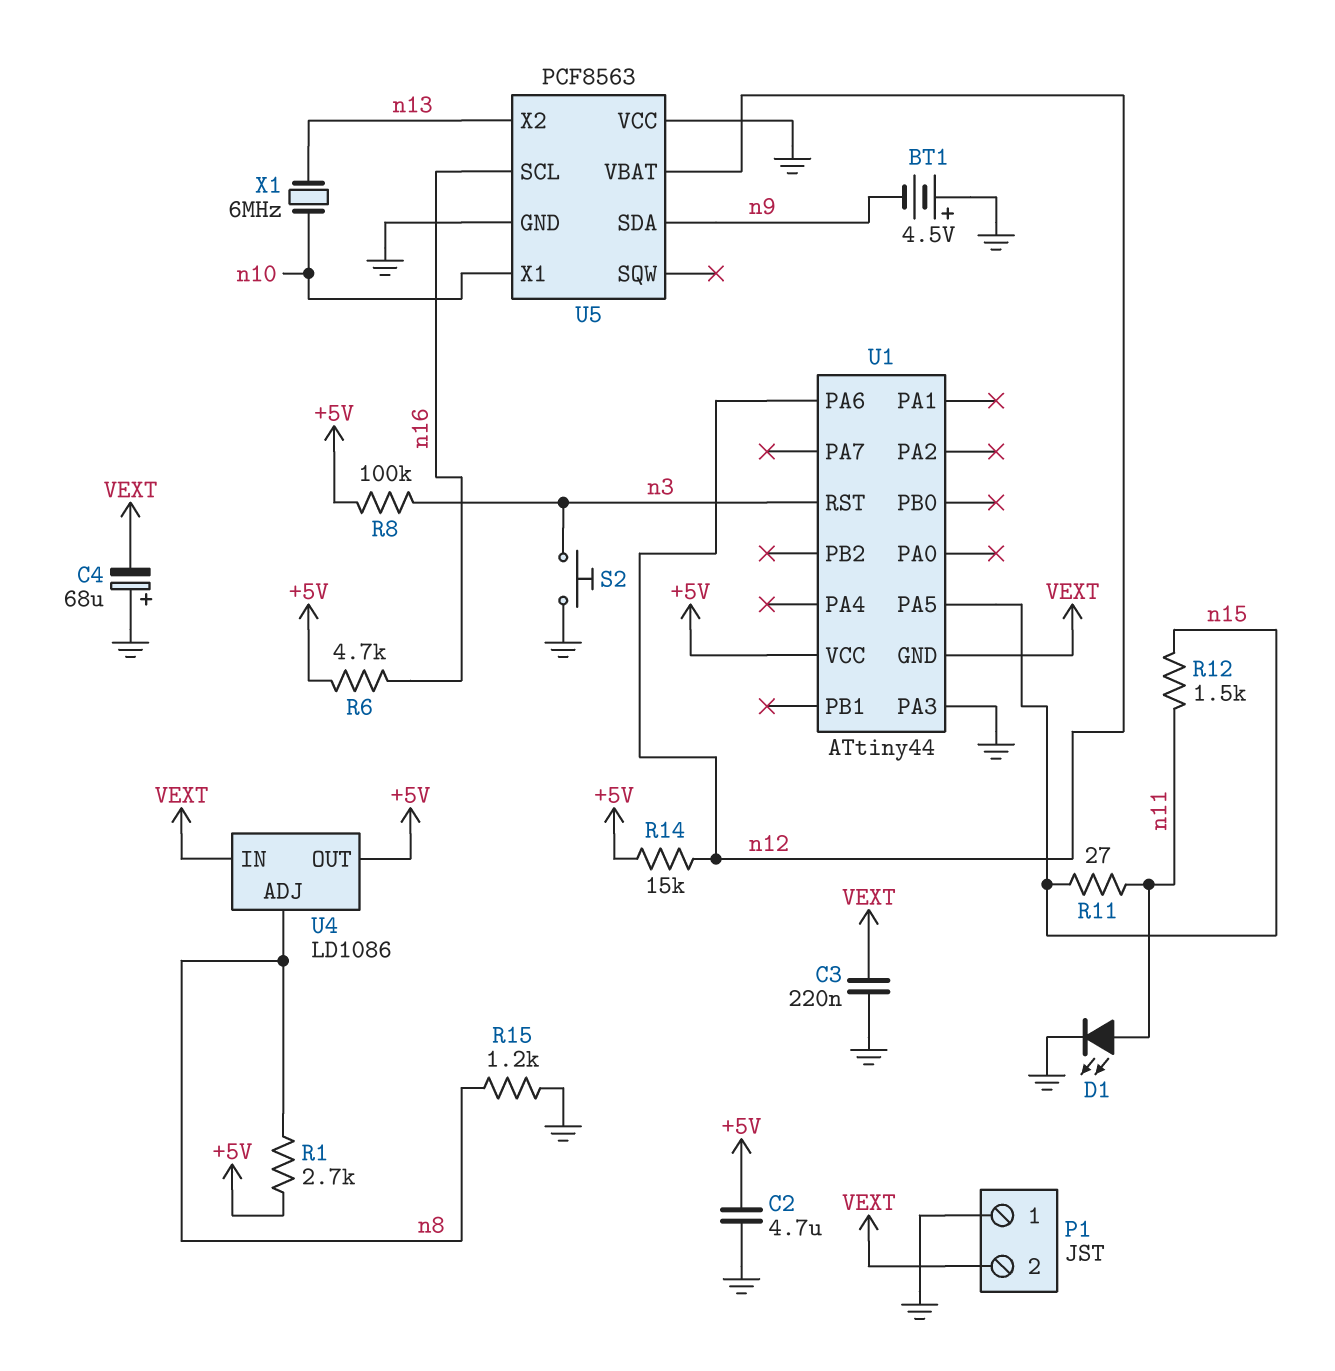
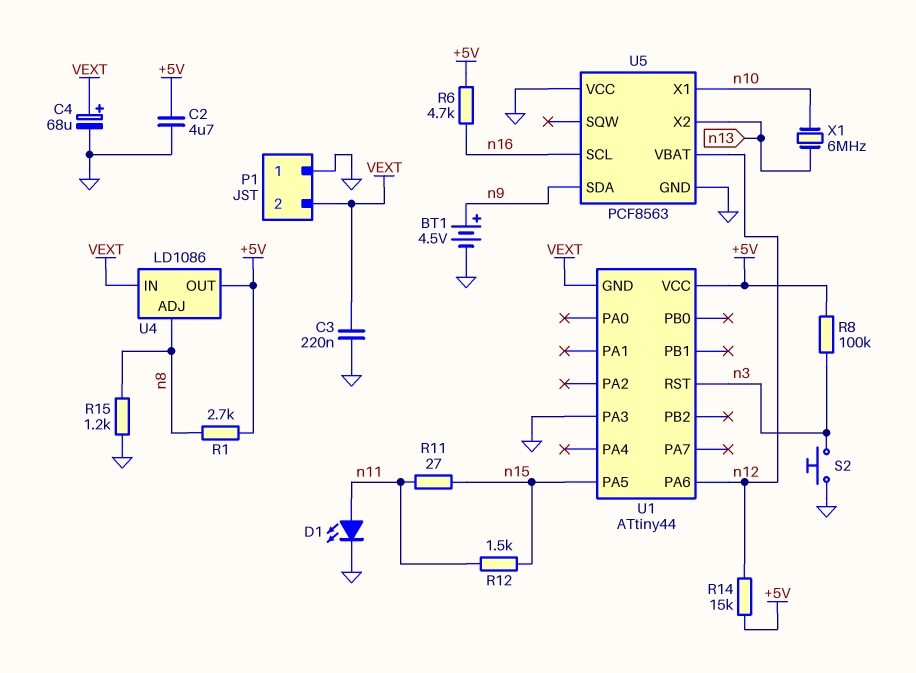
BT1: 4.5V (plus GND, minus n9) -> 4.5V (plus n9, minus GND)
C4: 68uF (plus GND, minus VEXT) -> 68uF (plus VEXT, minus GND)

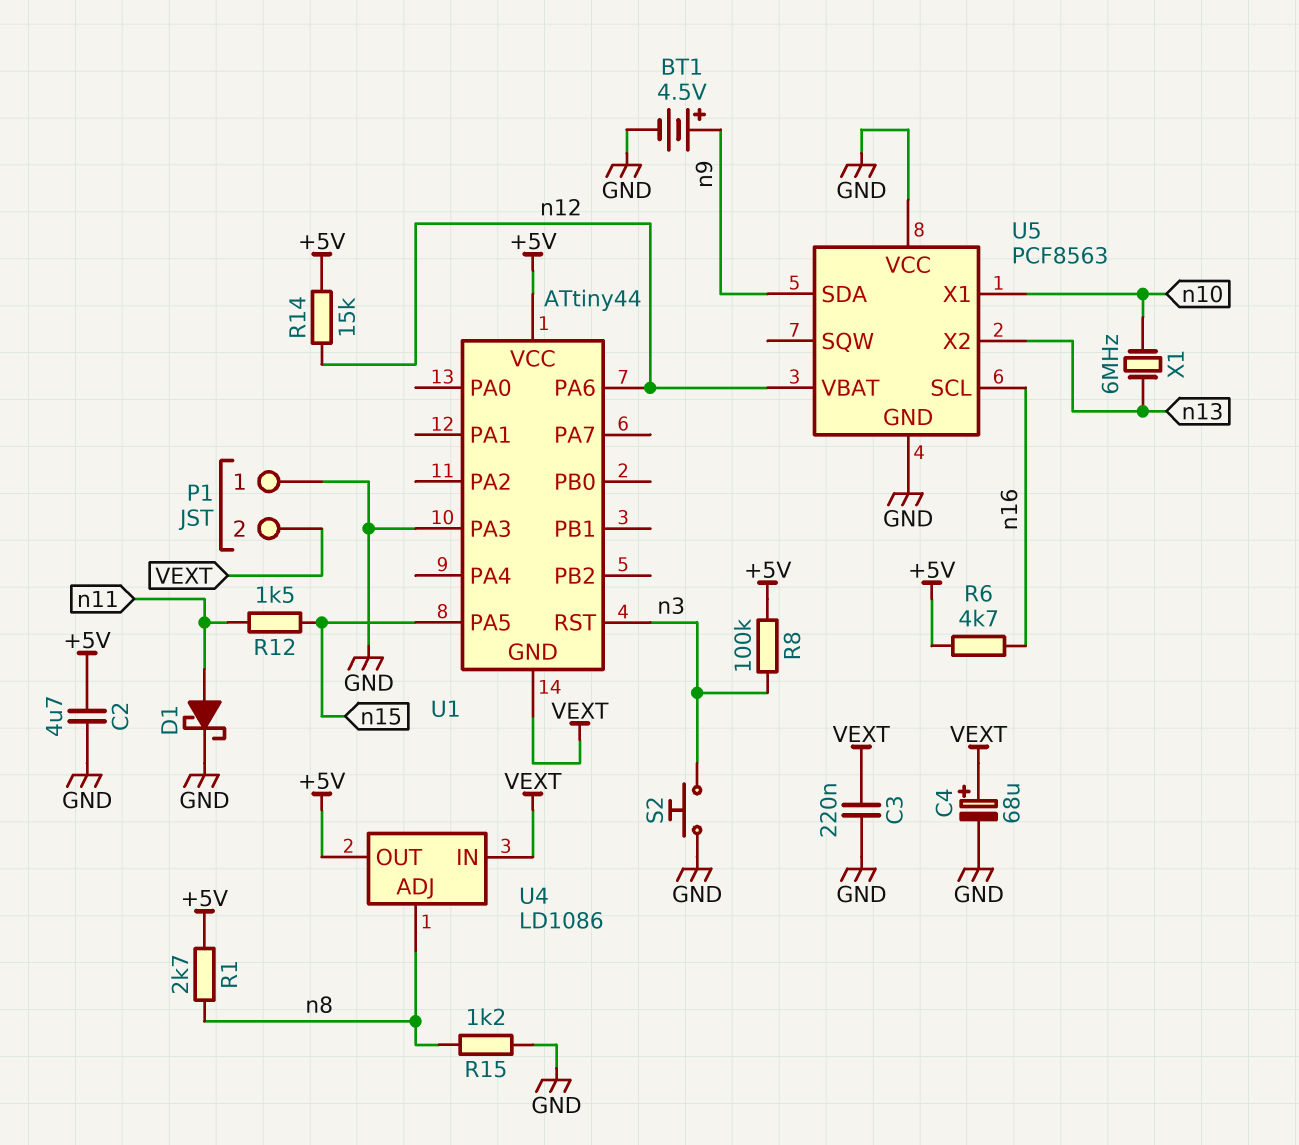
D1: LED (A n11, K GND) -> schottky (A n11, K GND)
R11: 27 (n11, n15) -> none

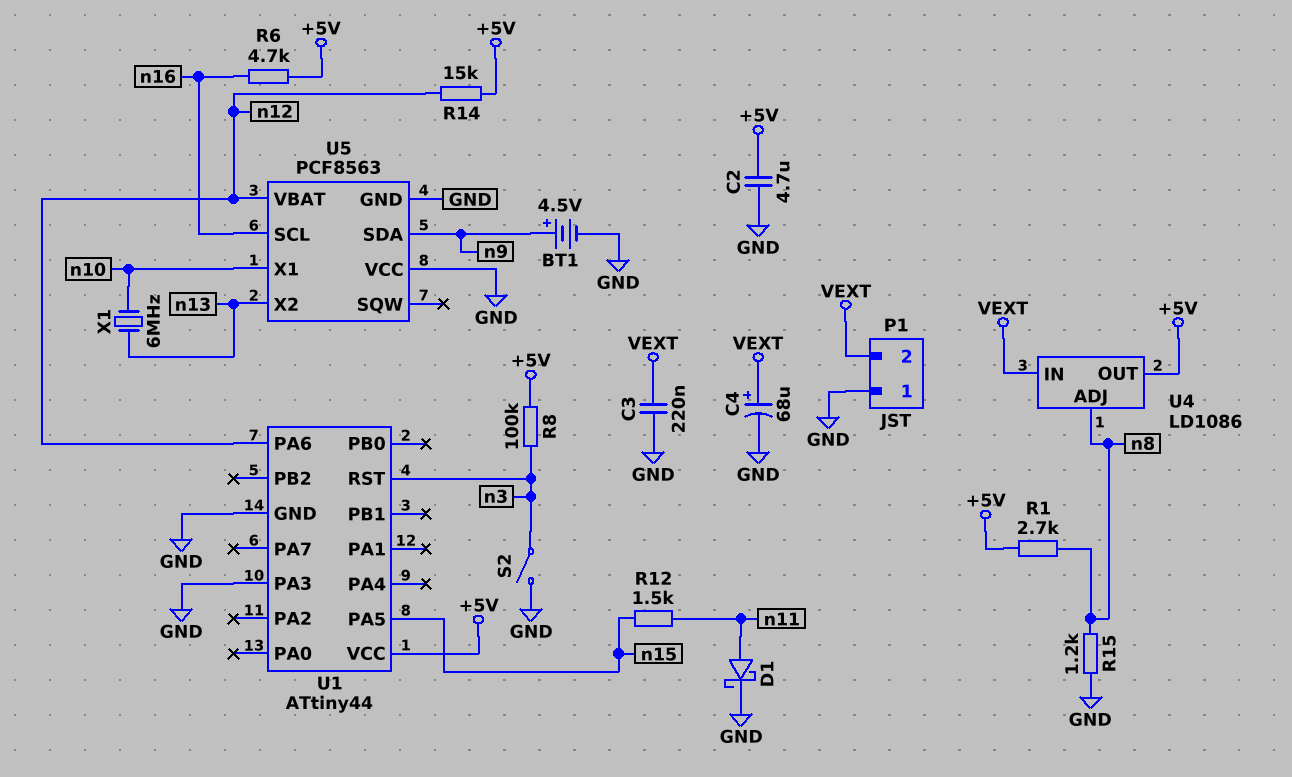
S2: button (GND, n3) -> switch (GND, n3)
U1 pin GND: VEXT -> GND

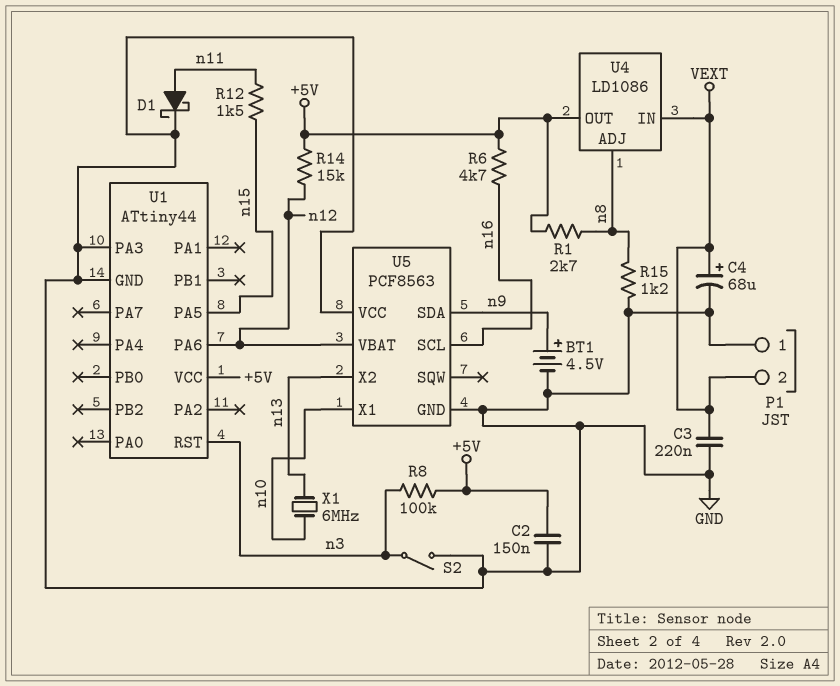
C2: 4.7uF (+5V, GND) -> 150nF (+5V, GND)

